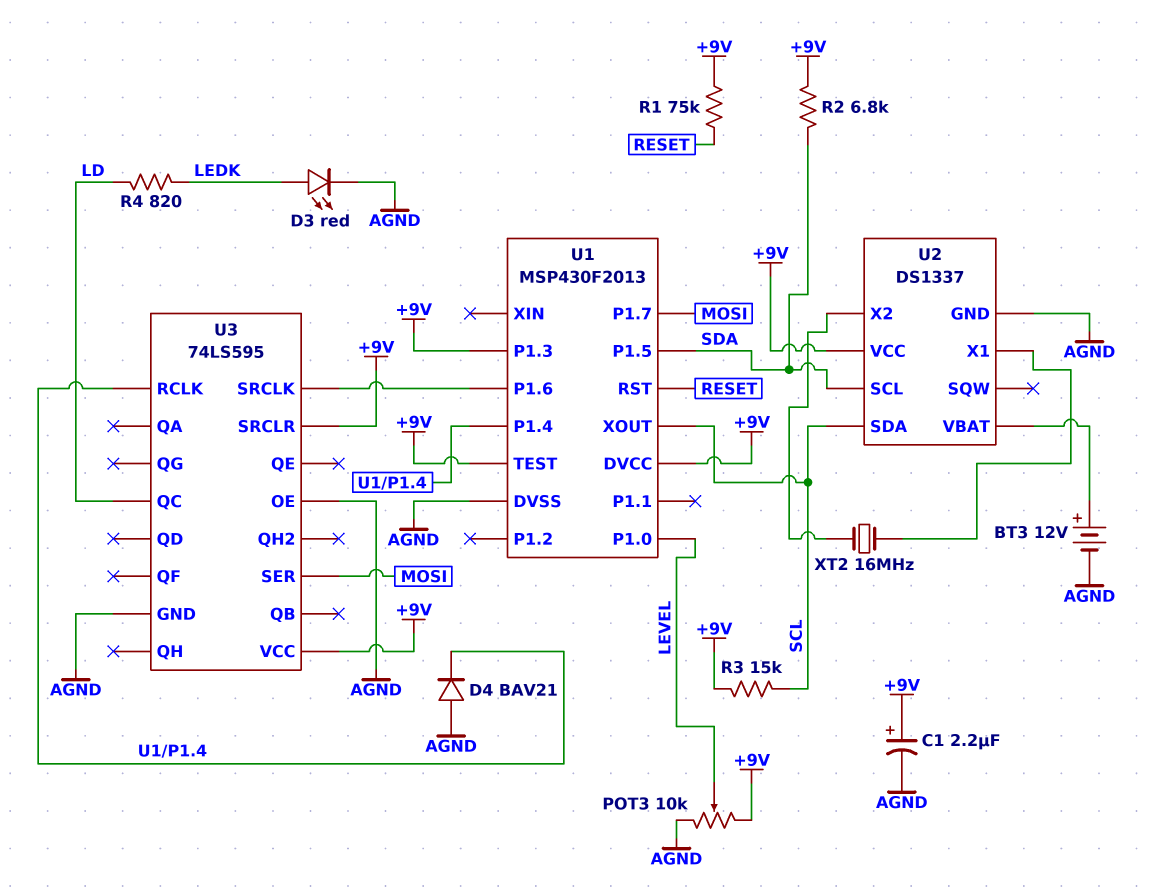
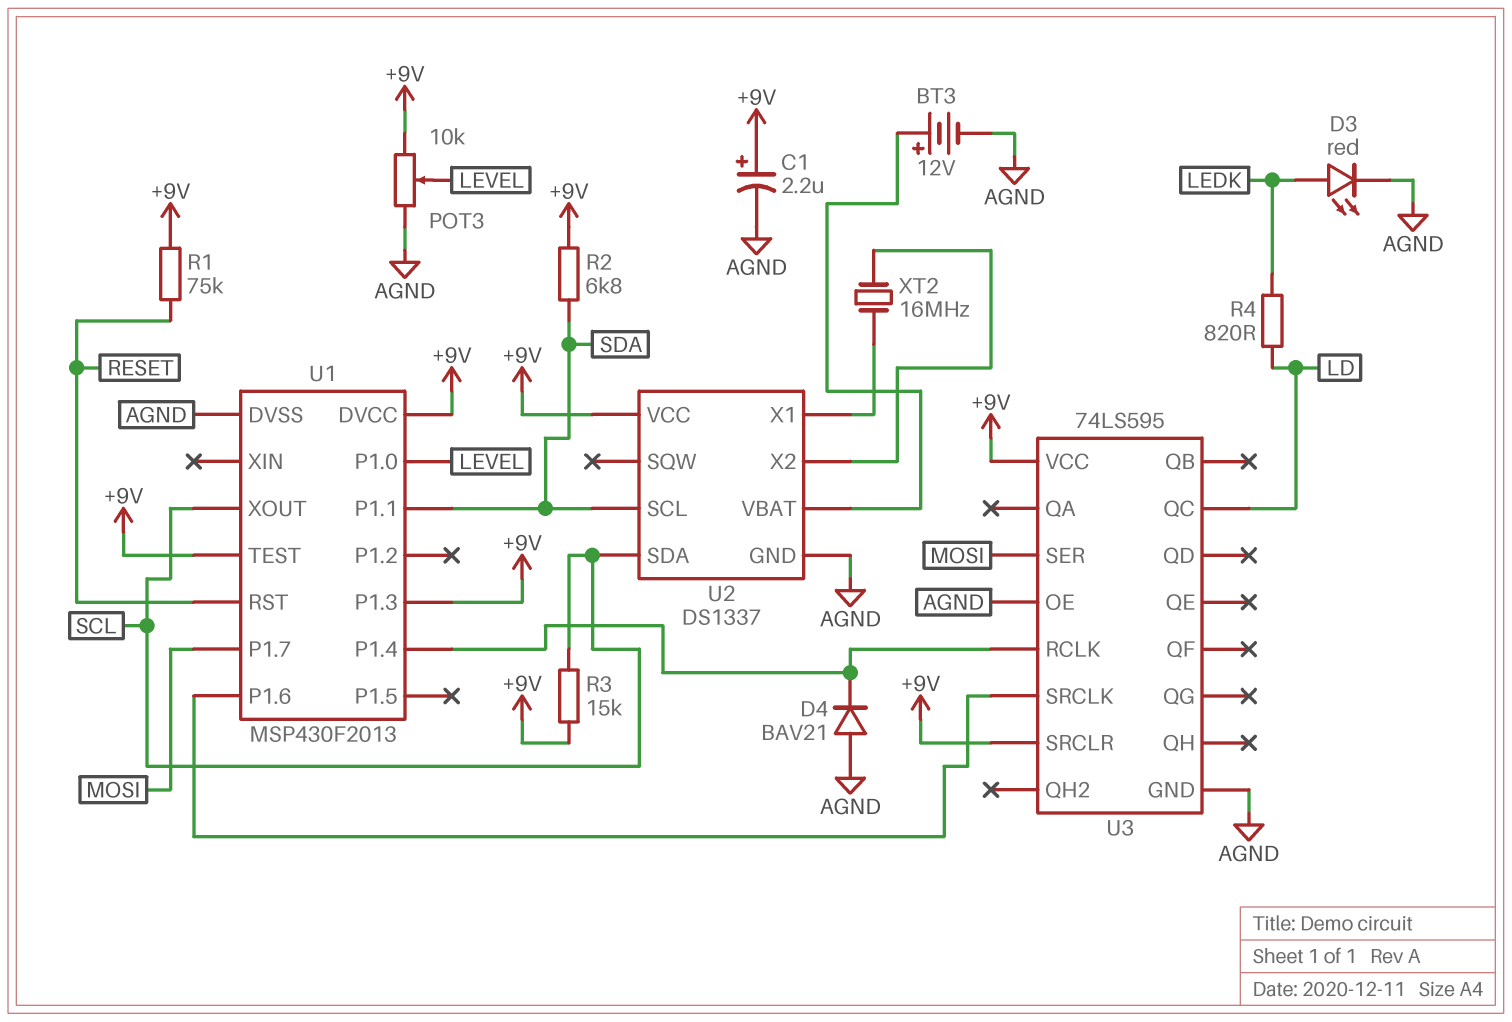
U1 pin P1.1: none -> SDA
U1 pin P1.5: SDA -> none

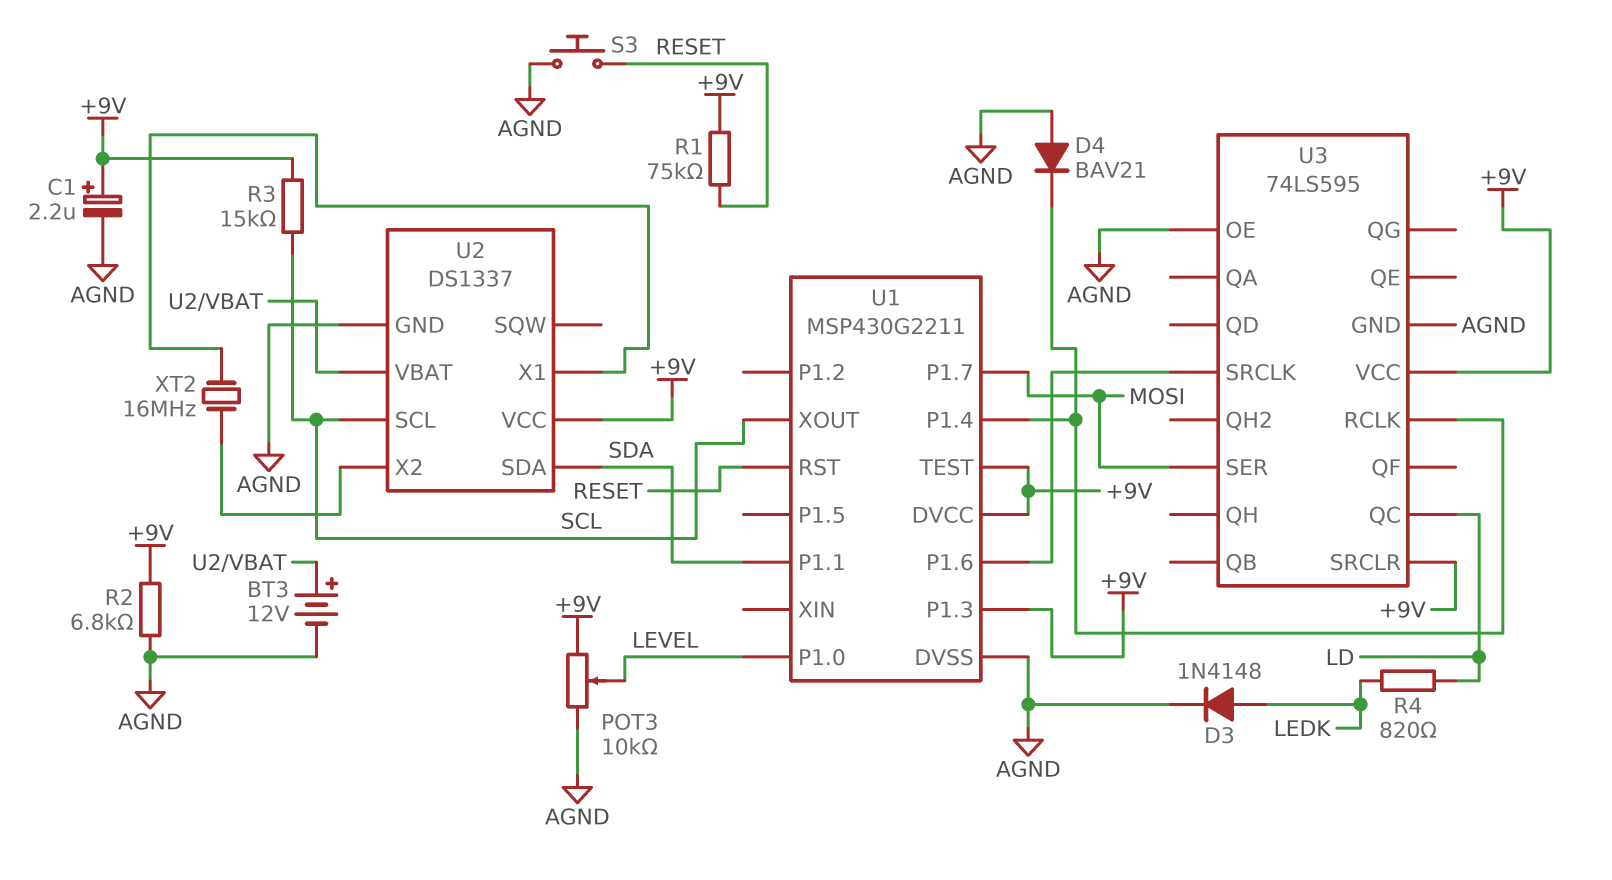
D3: LED red (A LEDK, K AGND) -> diode 1N4148 (A LEDK, K AGND)
R2: 6.8k (+9V, SDA) -> 6.8k (+9V, AGND)
S3: none -> button (AGND, RESET)
U1: MSP430F2013 -> MSP430G2211
U2 pin SCL: SDA -> SCL
U2 pin SDA: SCL -> SDA

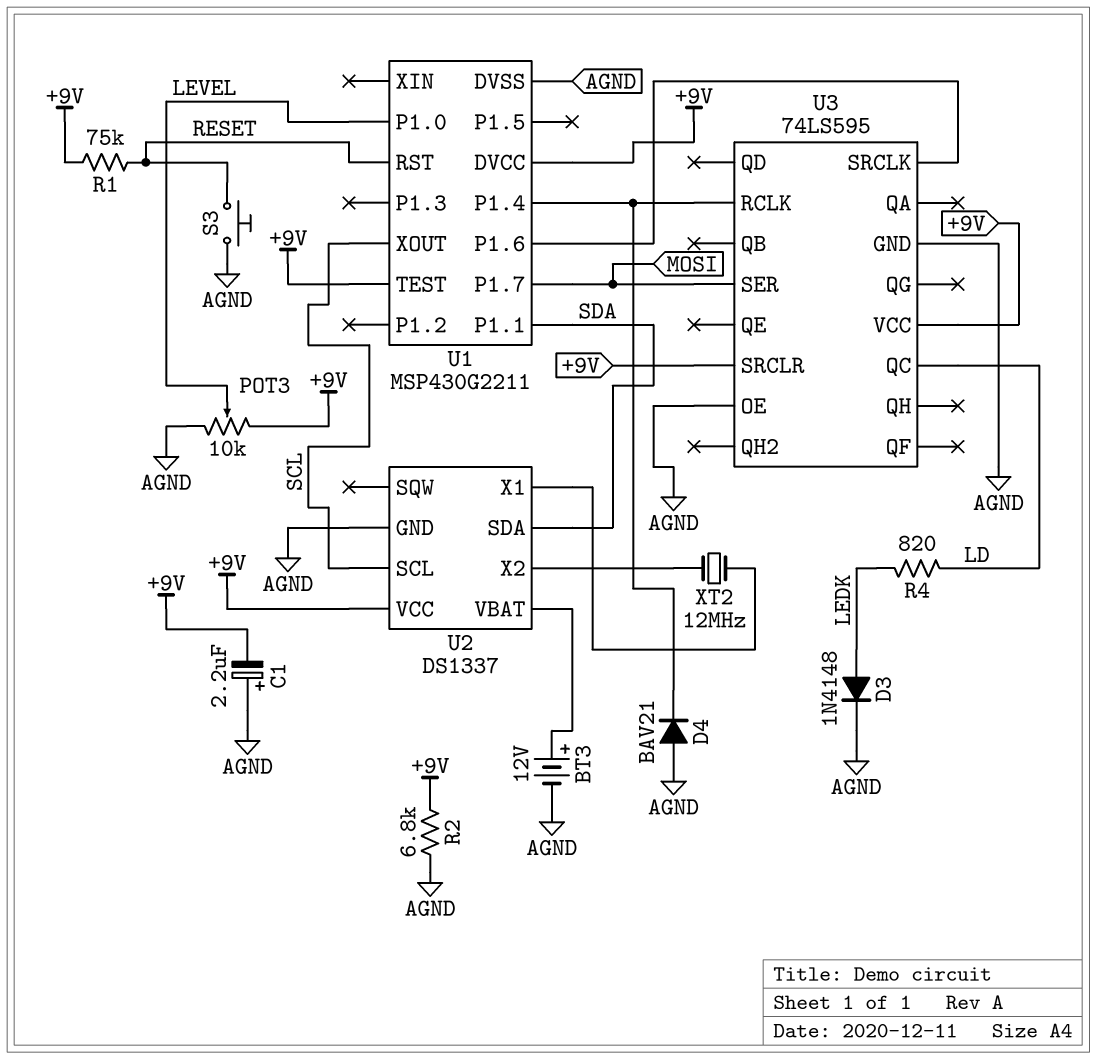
C1: 2.2uF (plus +9V, minus AGND) -> 2.2uF (plus AGND, minus +9V)
R3: 15k (+9V, SCL) -> none
U1 pin P1.3: +9V -> none
XT2: 16MHz (U2/X1, U2/X2) -> 12MHz (U2/X1, U2/X2)

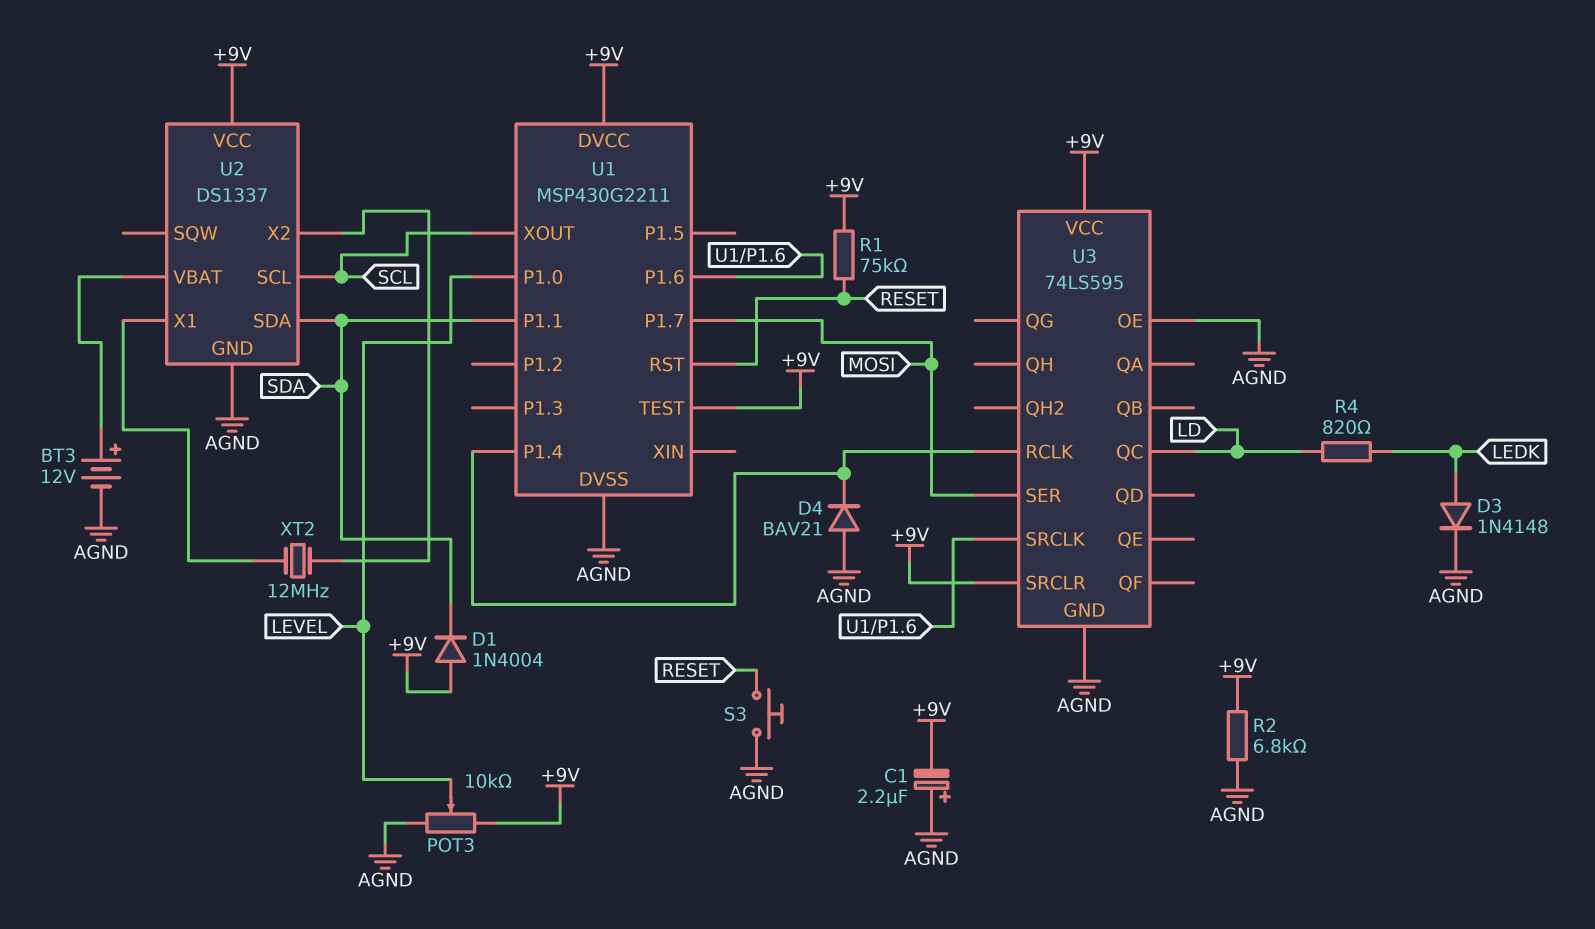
D1: none -> diode 1N4004 (A +9V, K SDA)

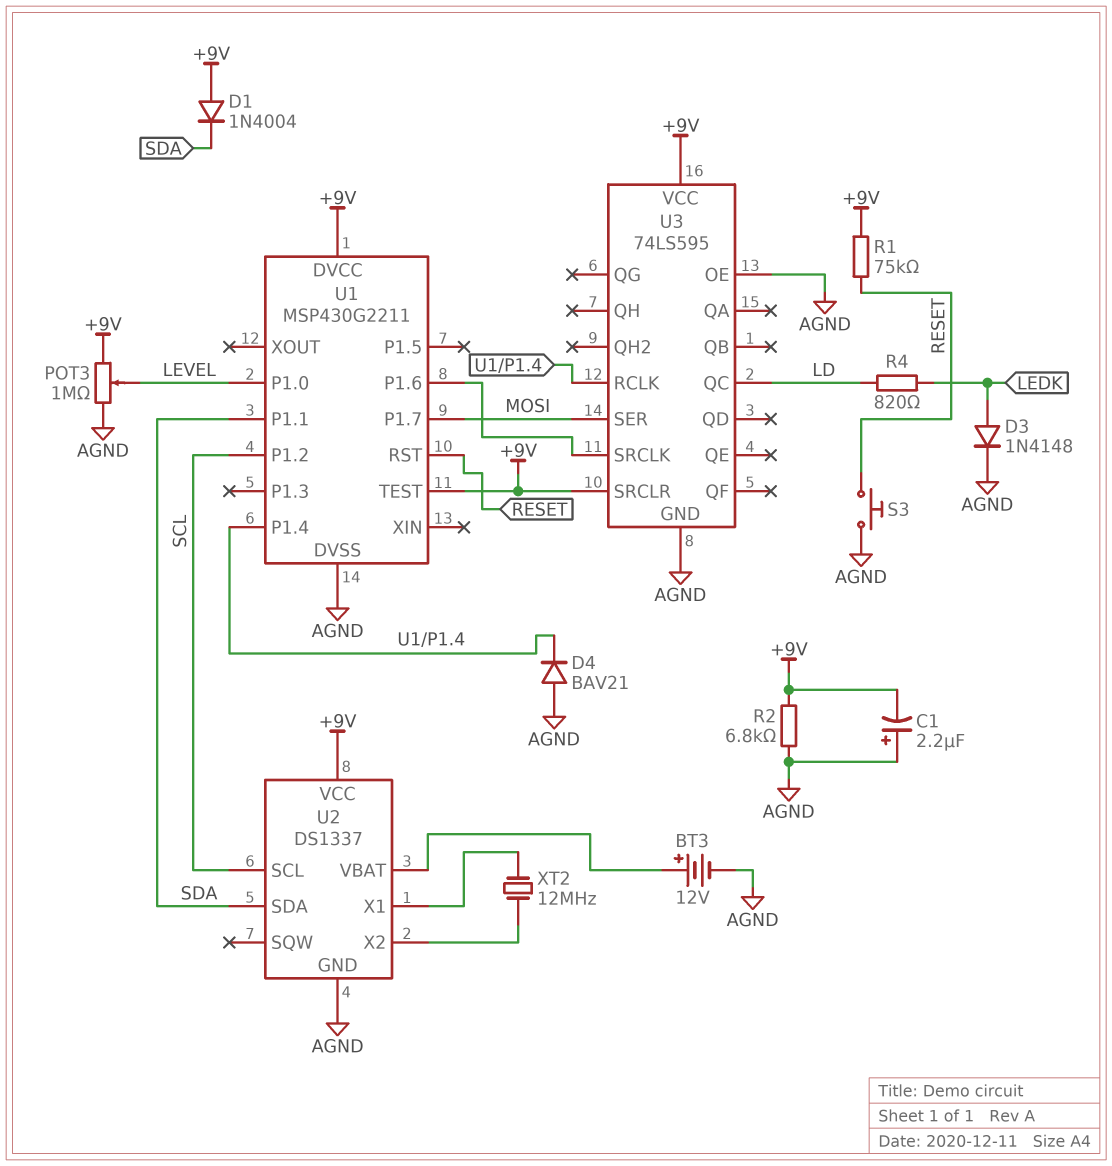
POT3: 10k (+9V, AGND, wiper LEVEL) -> 1M (+9V, AGND, wiper LEVEL)
U1 pin P1.2: none -> SCL
U1 pin XOUT: SCL -> none

